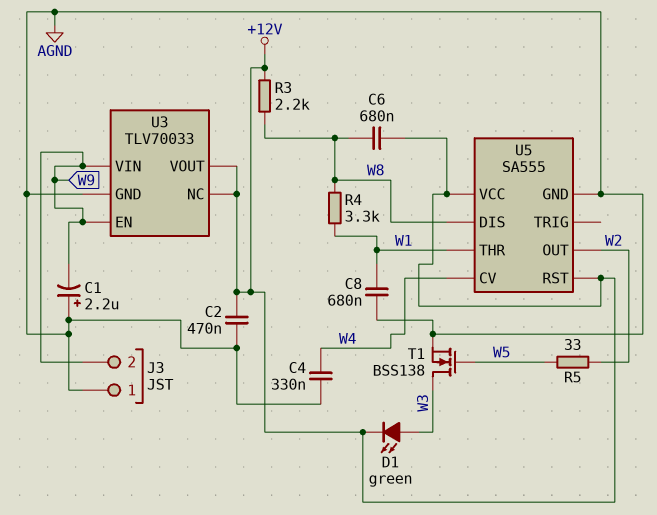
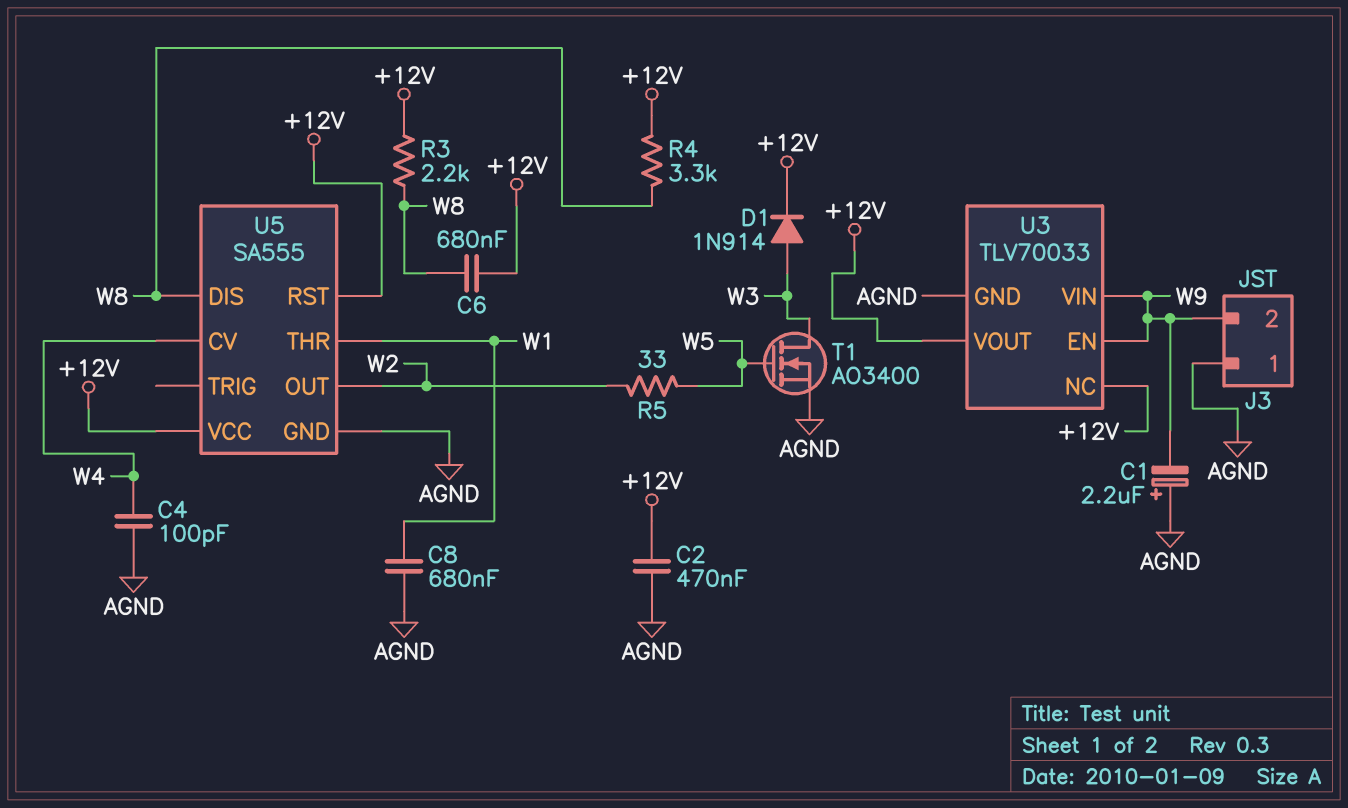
C4: 330nF (AGND, W4) -> 100pF (AGND, W4)
D1: LED green (A W3, K +12V) -> diode 1N914 (A W3, K +12V)
R4: 3.3k (W1, W8) -> 3.3k (+12V, W8)
T1: NMOS BSS138 (G W5, D W3, S AGND) -> NMOS AO3400 (G W5, D W3, S AGND)

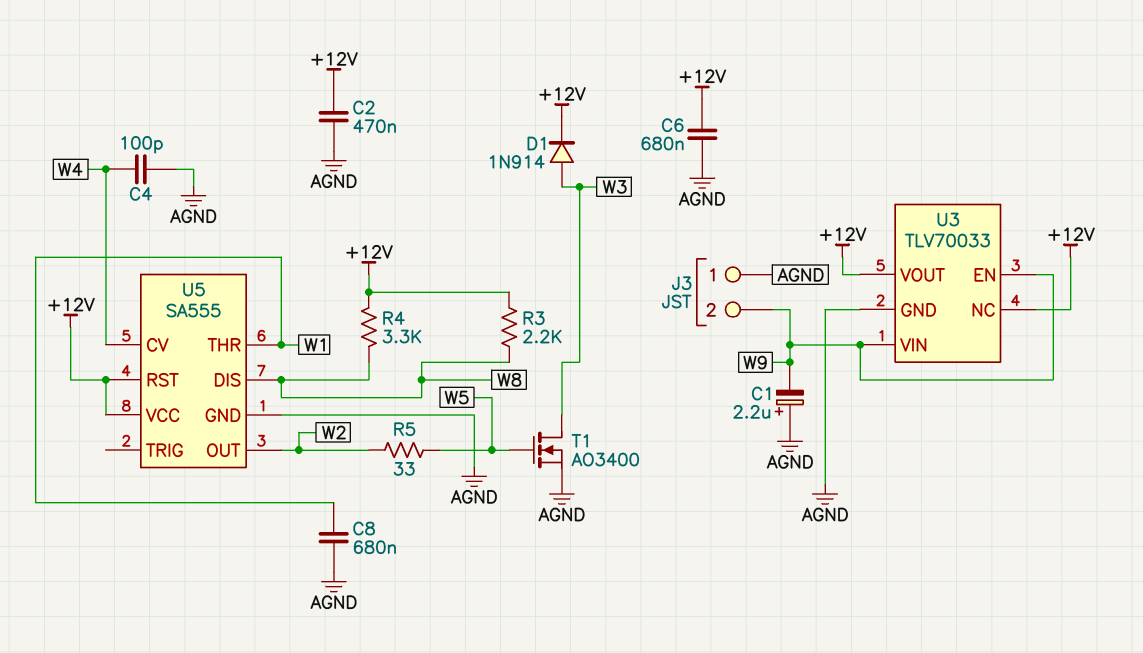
C6: 680nF (+12V, W8) -> 680nF (+12V, AGND)

